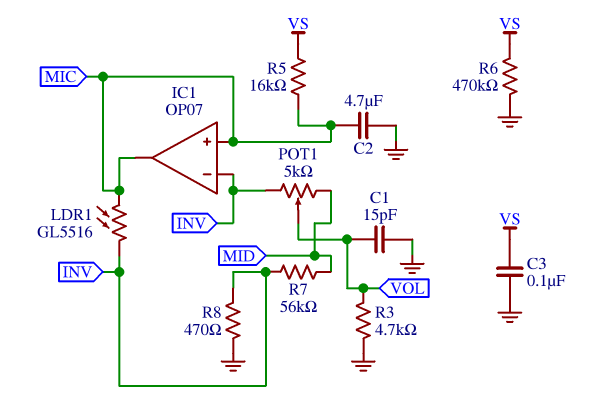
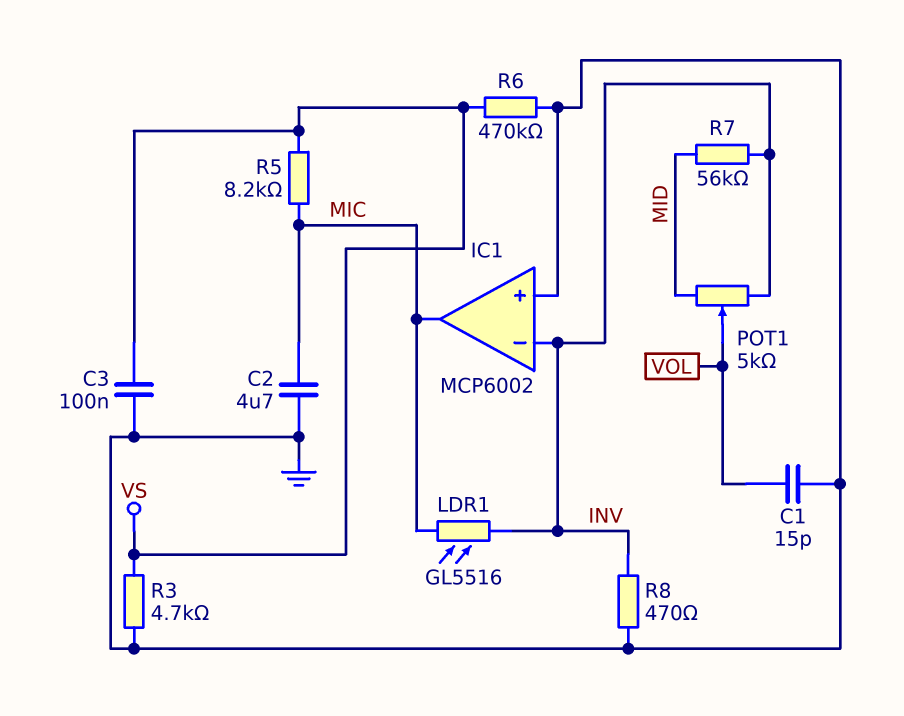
IC1: OP07 -> MCP6002
IC1 pin in+: MIC -> GND
R3: 4.7k (GND, VOL) -> 4.7k (GND, VS)
R5: 16k (MIC, VS) -> 8.2k (MIC, VS)

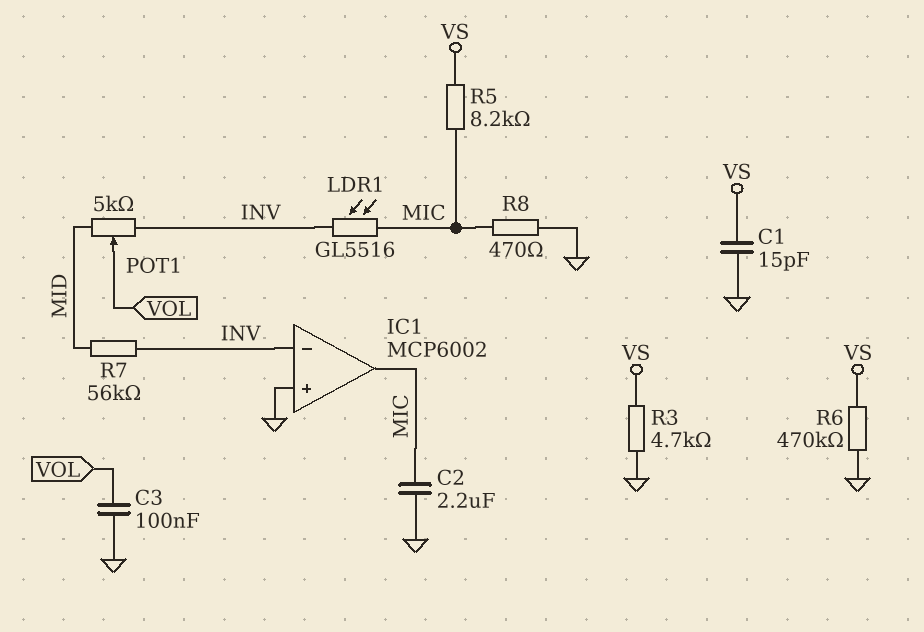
C1: 15pF (GND, VOL) -> 15pF (GND, VS)
C2: 4.7uF (GND, MIC) -> 2.2uF (GND, MIC)
C3: 100nF (GND, VS) -> 100nF (GND, VOL)
R8: 470 (GND, INV) -> 470 (GND, MIC)

